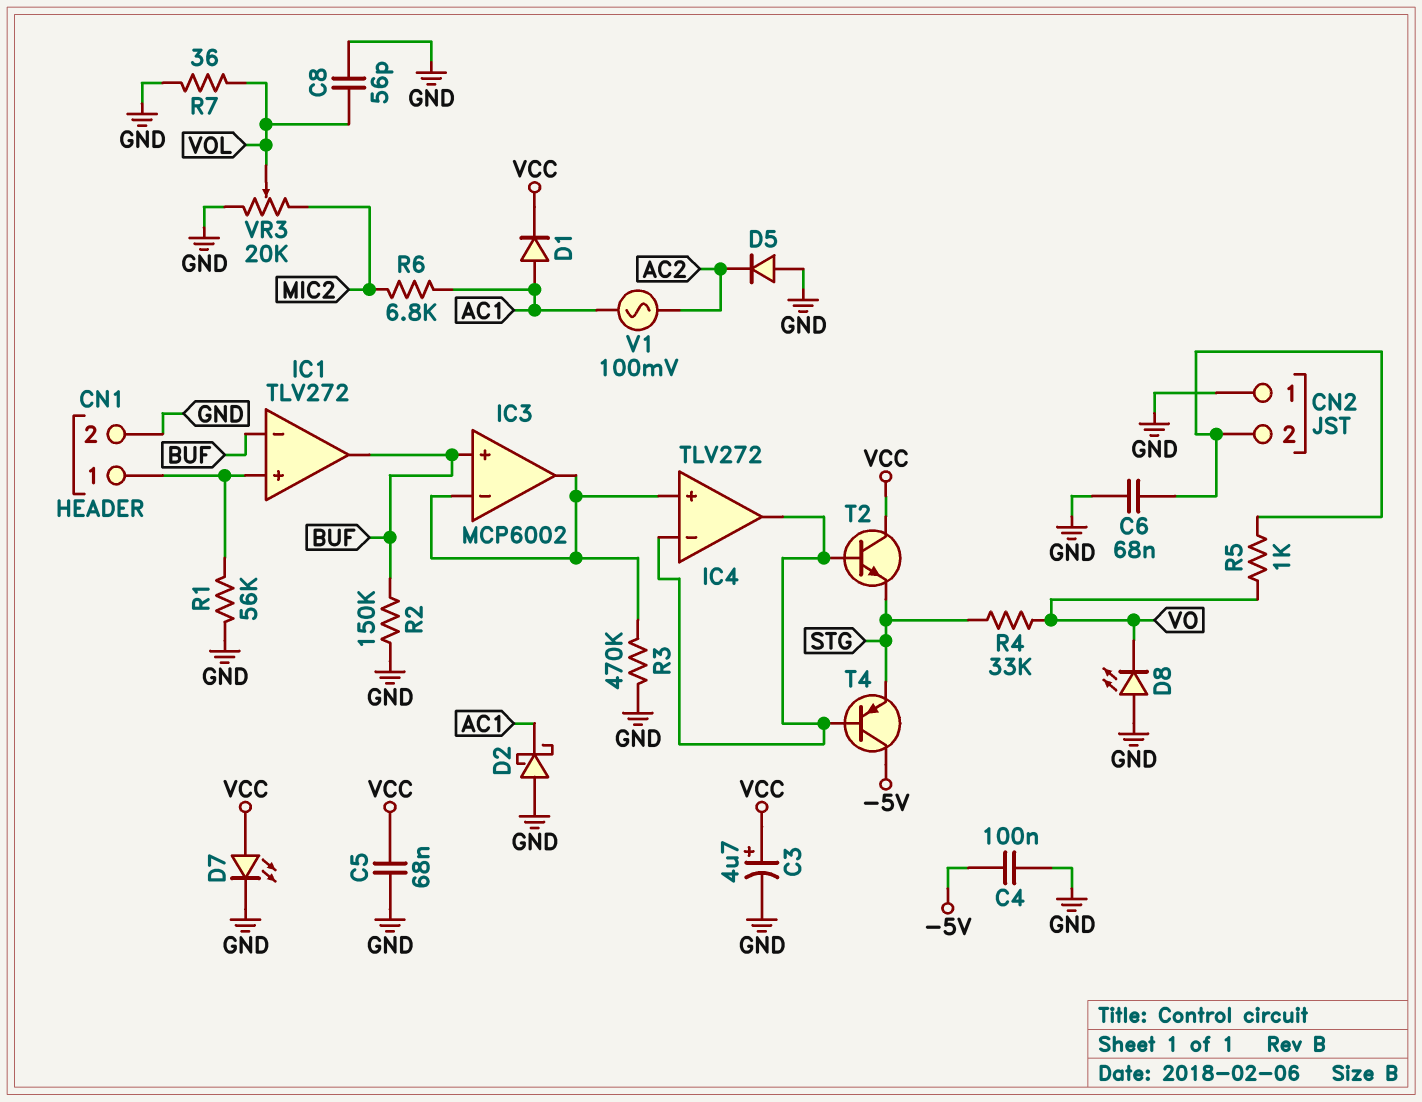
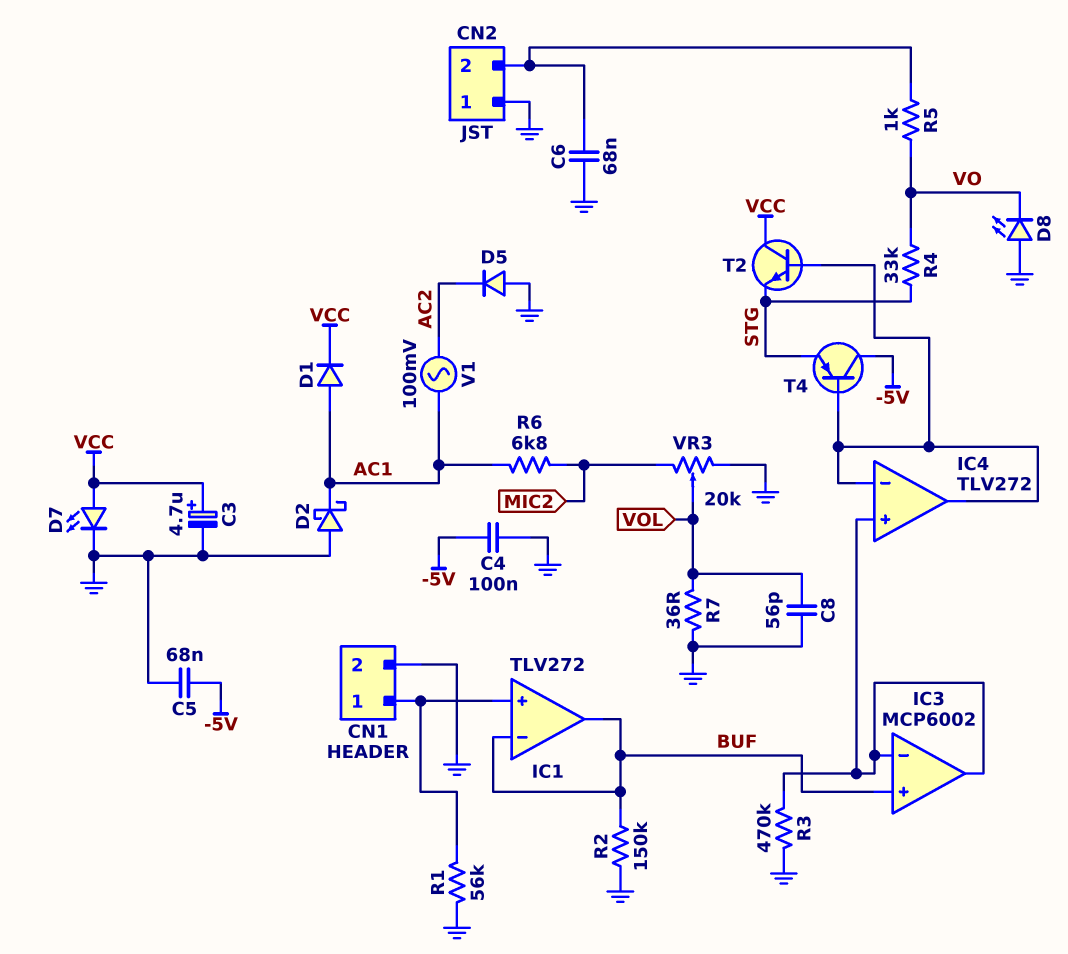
C5: 68nF (GND, VCC) -> 68nF (-5V, GND)

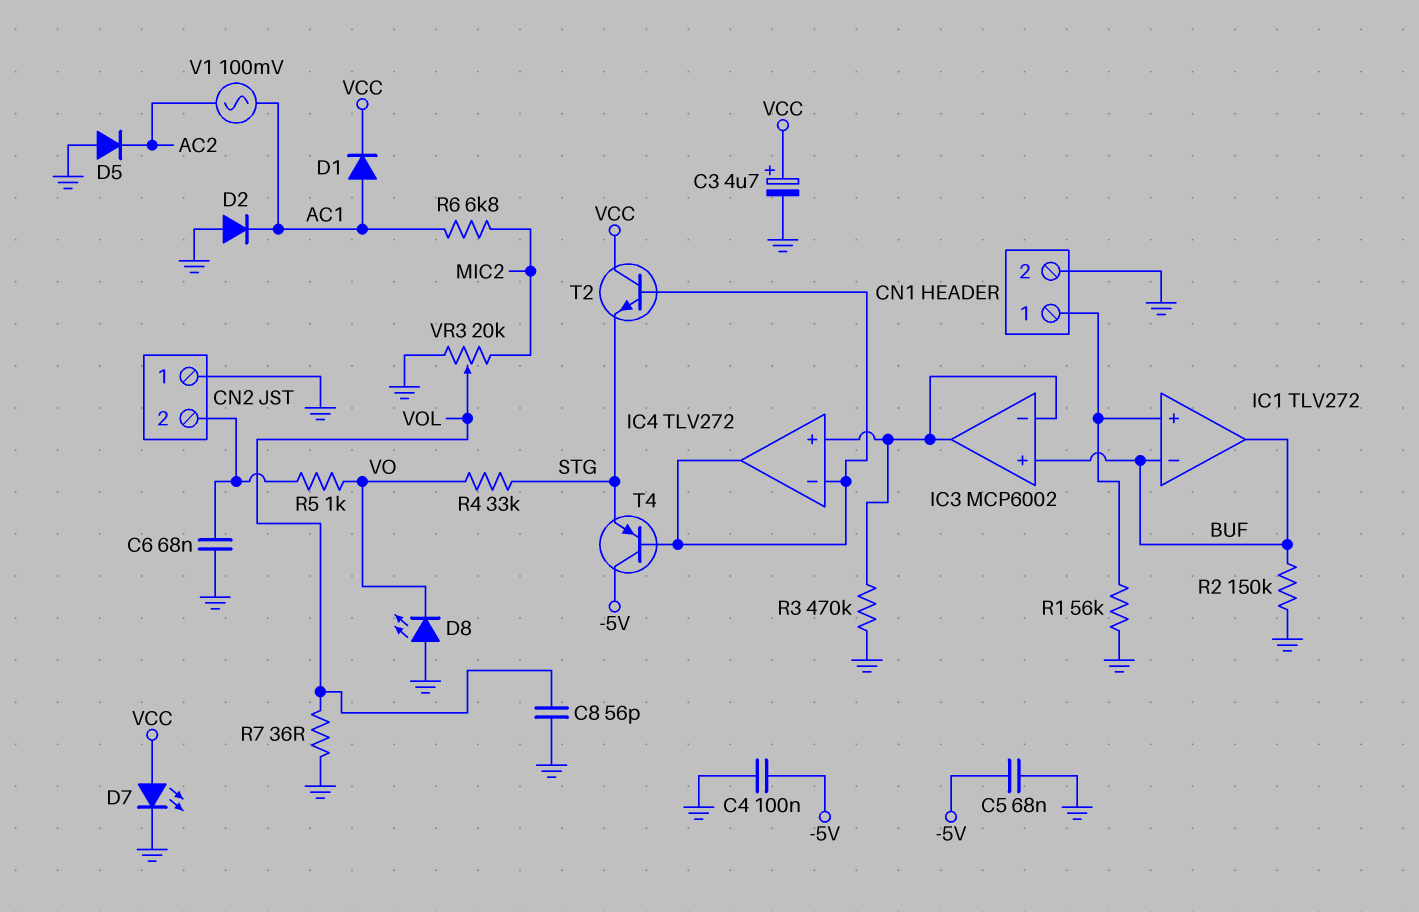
D2: schottky (A GND, K AC1) -> diode (A GND, K AC1)

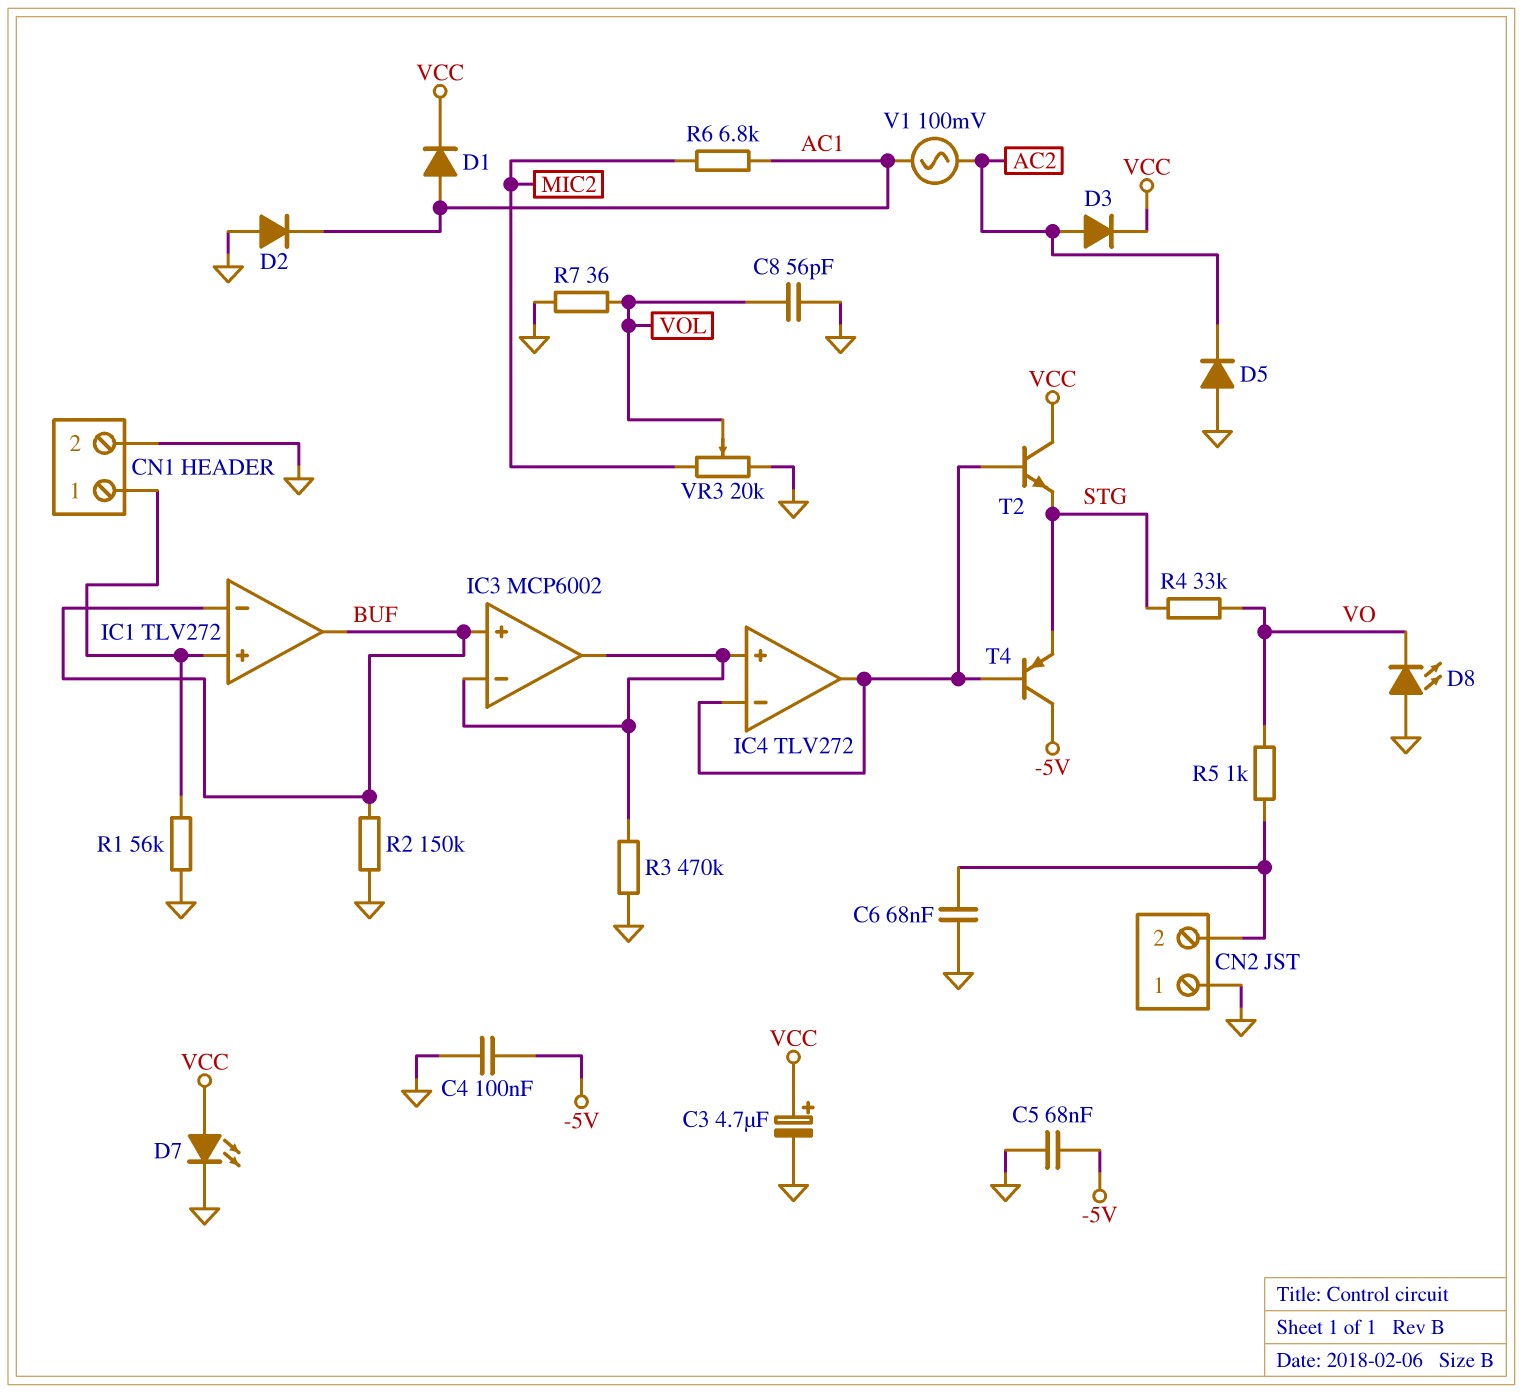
D3: none -> diode (A AC2, K VCC)

